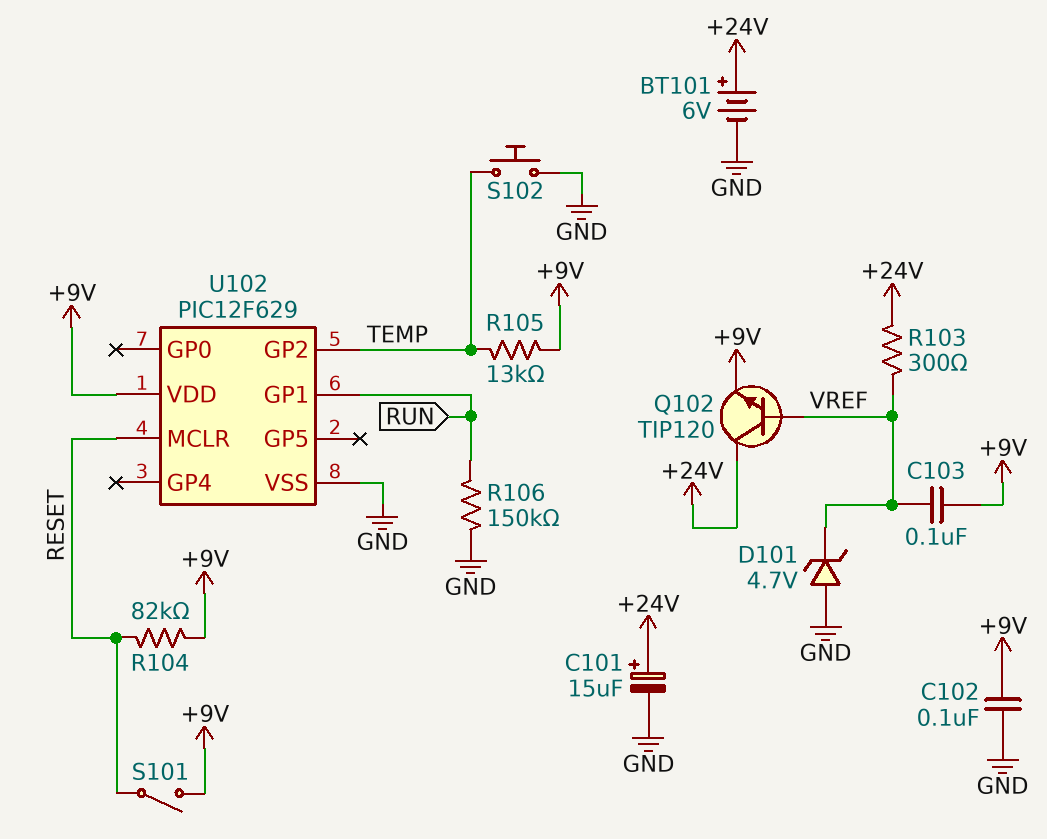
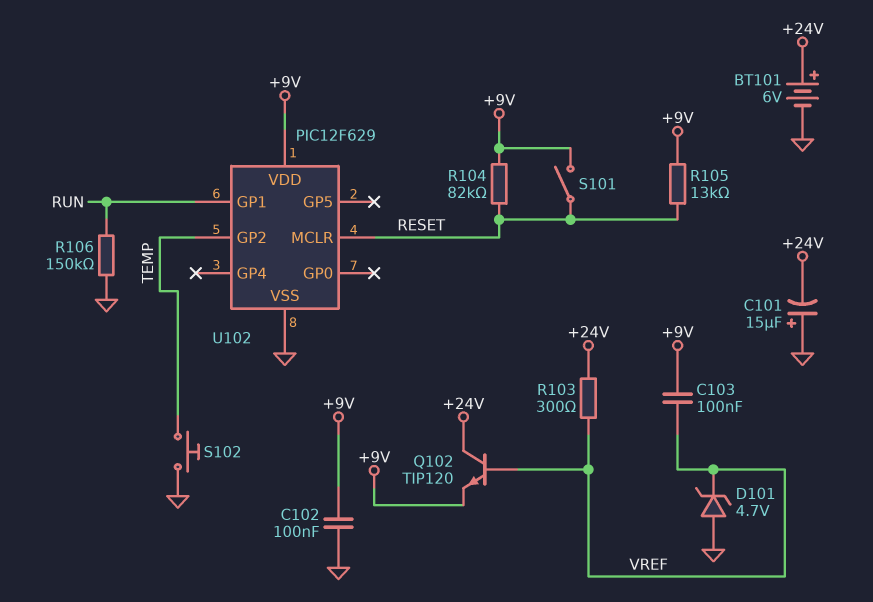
C101: 15uF (plus +24V, minus GND) -> 15uF (plus GND, minus +24V)
R105: 13k (+9V, TEMP) -> 13k (+9V, RESET)

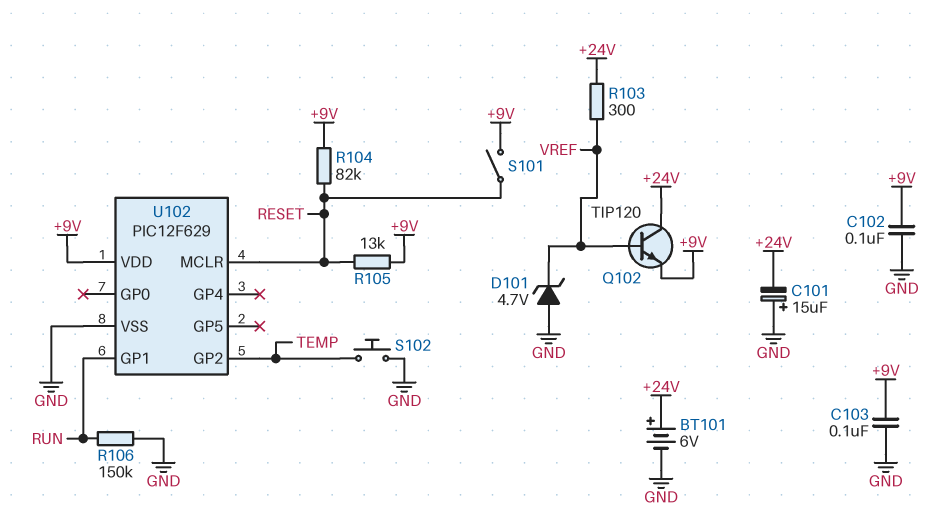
C103: 100nF (+9V, VREF) -> 100nF (+9V, GND)

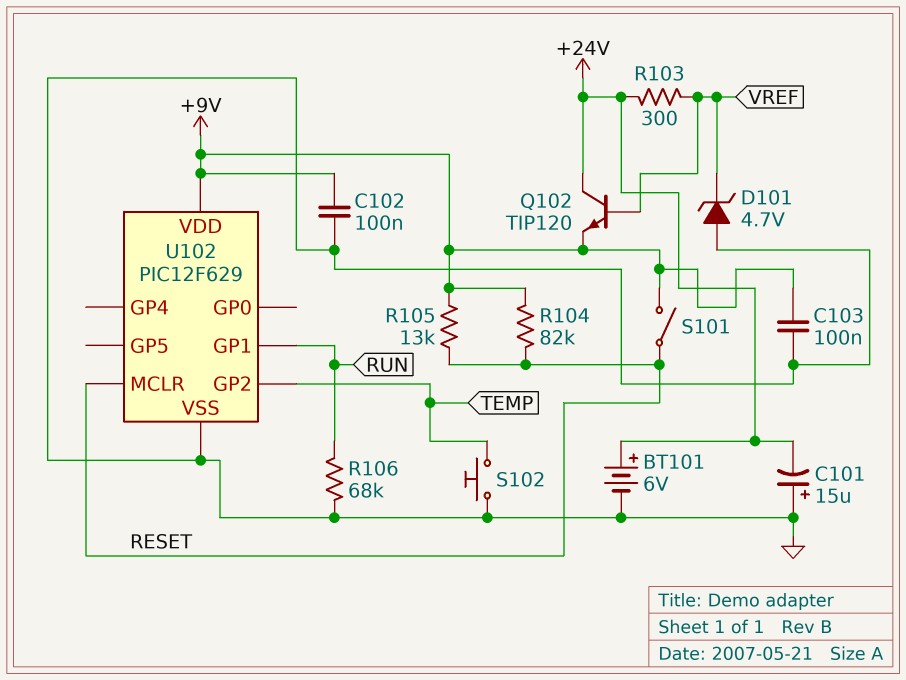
R106: 150k (GND, RUN) -> 68k (GND, RUN)

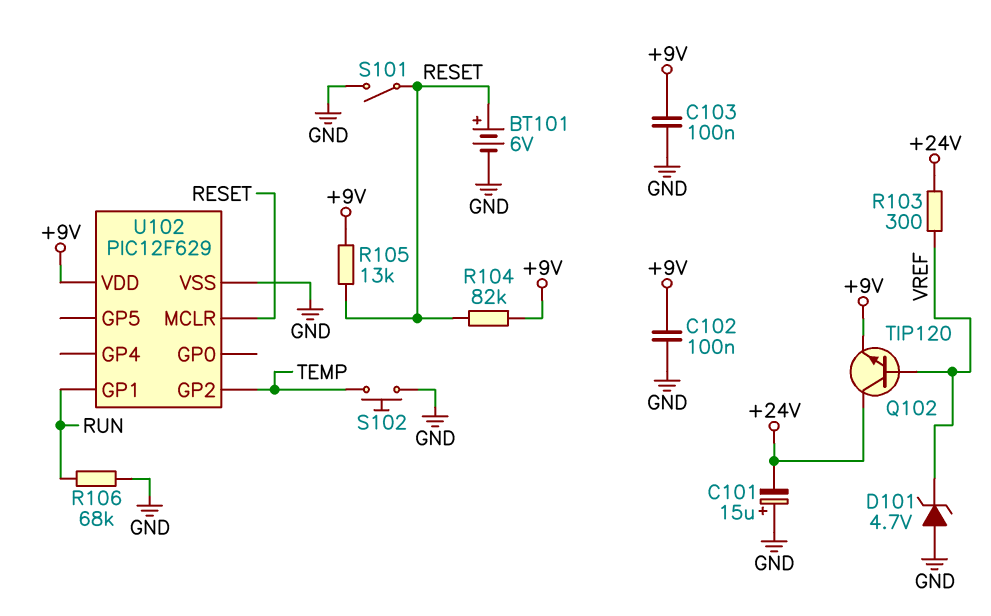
BT101: 6V (plus +24V, minus GND) -> 6V (plus RESET, minus GND)
S101: switch (+9V, RESET) -> switch (GND, RESET)

